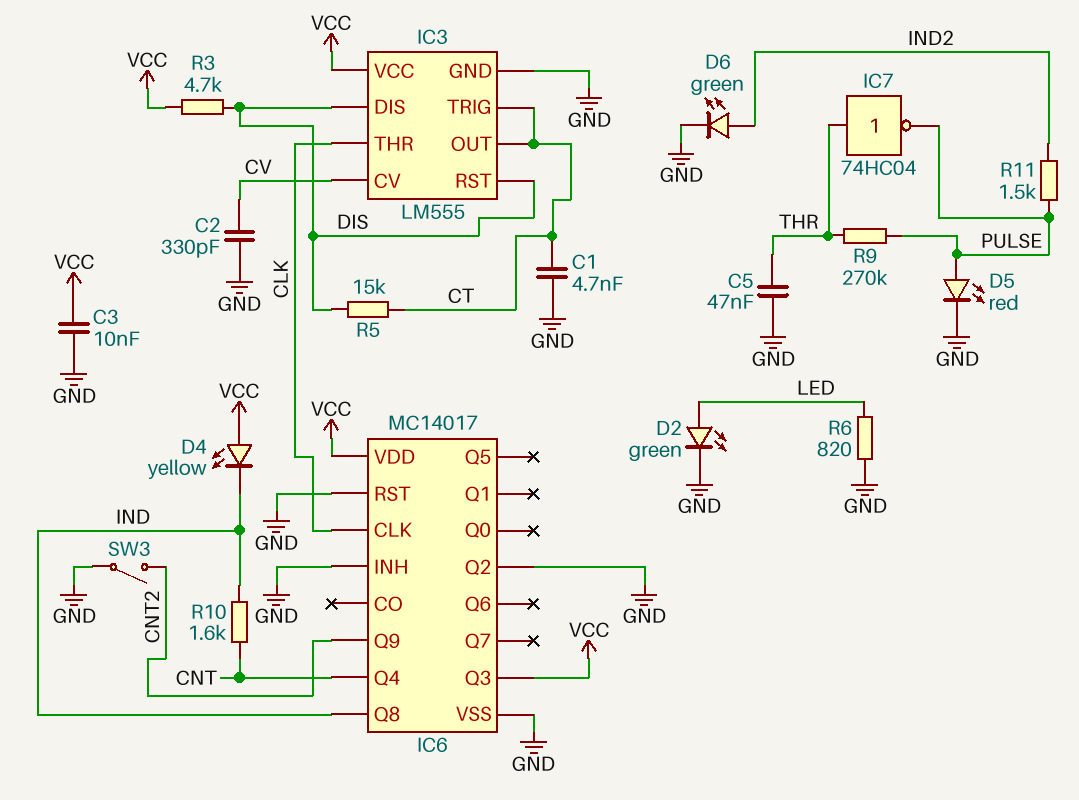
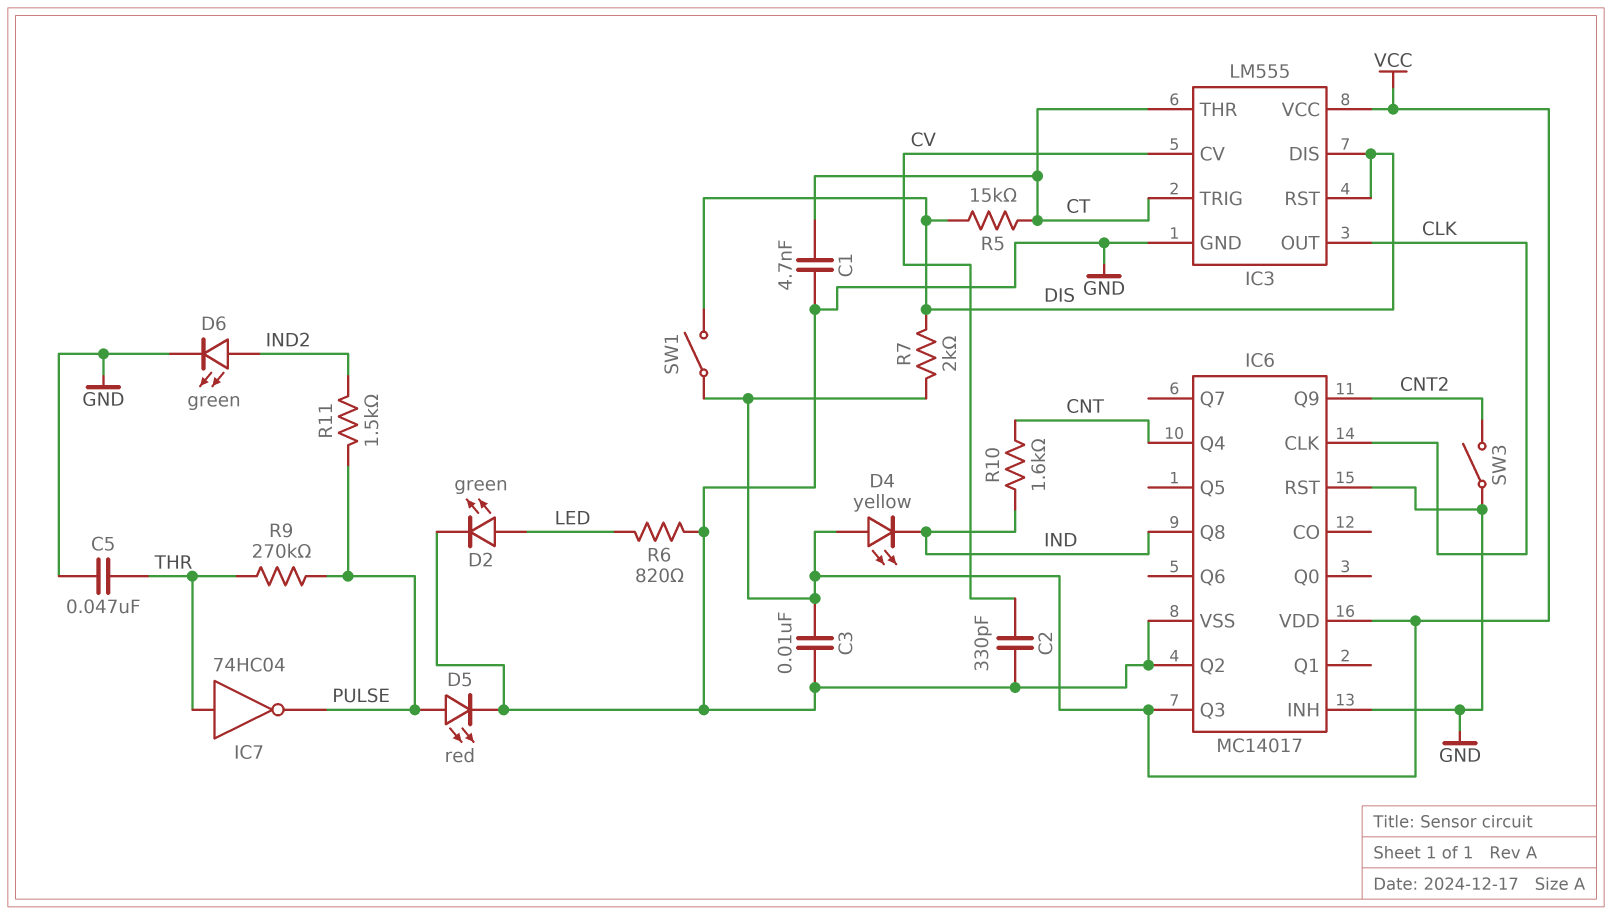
IC3 pin OUT: CT -> CLK
IC3 pin THR: CLK -> CT
R3: 4.7k (DIS, VCC) -> none
R7: none -> 2k (DIS, VCC)
SW1: none -> switch (DIS, VCC)

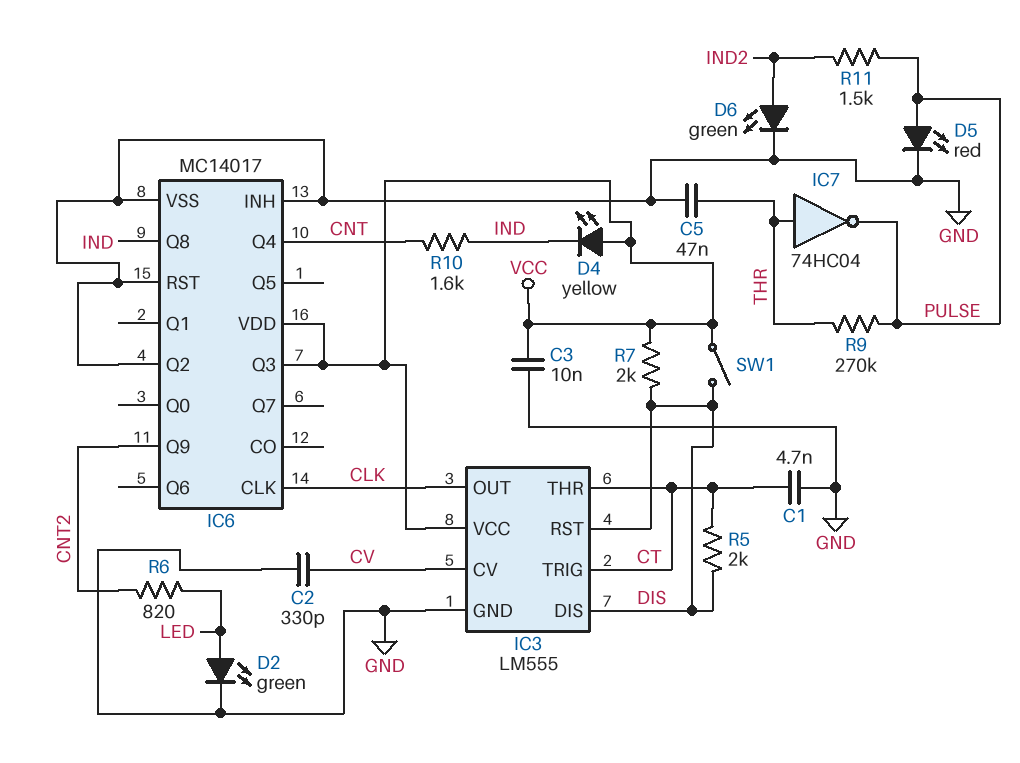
R5: 15k (CT, DIS) -> 2k (CT, DIS)
R6: 820 (GND, LED) -> 820 (CNT2, LED)
SW3: switch (CNT2, GND) -> none

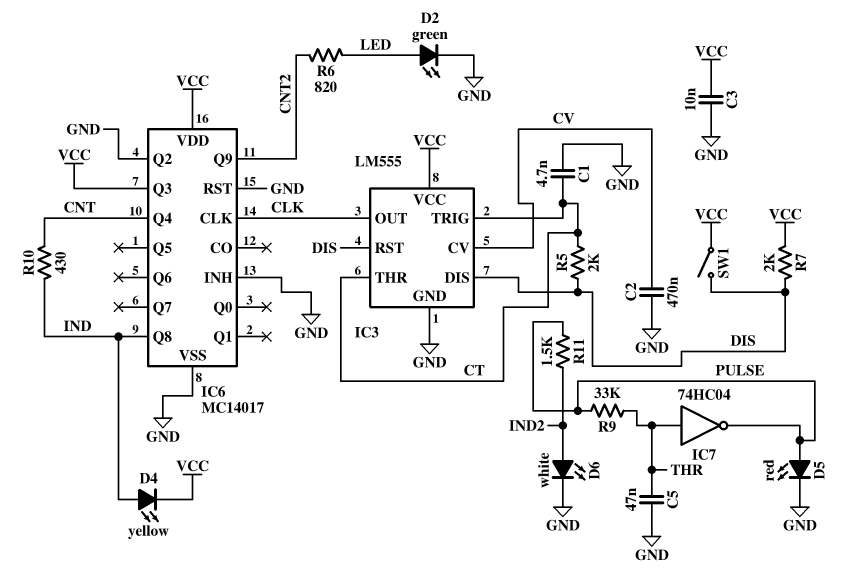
C2: 330pF (CV, GND) -> 470nF (CV, GND)
D4: LED yellow (A VCC, K IND) -> LED yellow (A IND, K VCC)
D6: LED green (A IND2, K GND) -> LED white (A IND2, K GND)
R9: 270k (PULSE, THR) -> 33k (PULSE, THR)
R10: 1.6k (CNT, IND) -> 430 (CNT, IND)

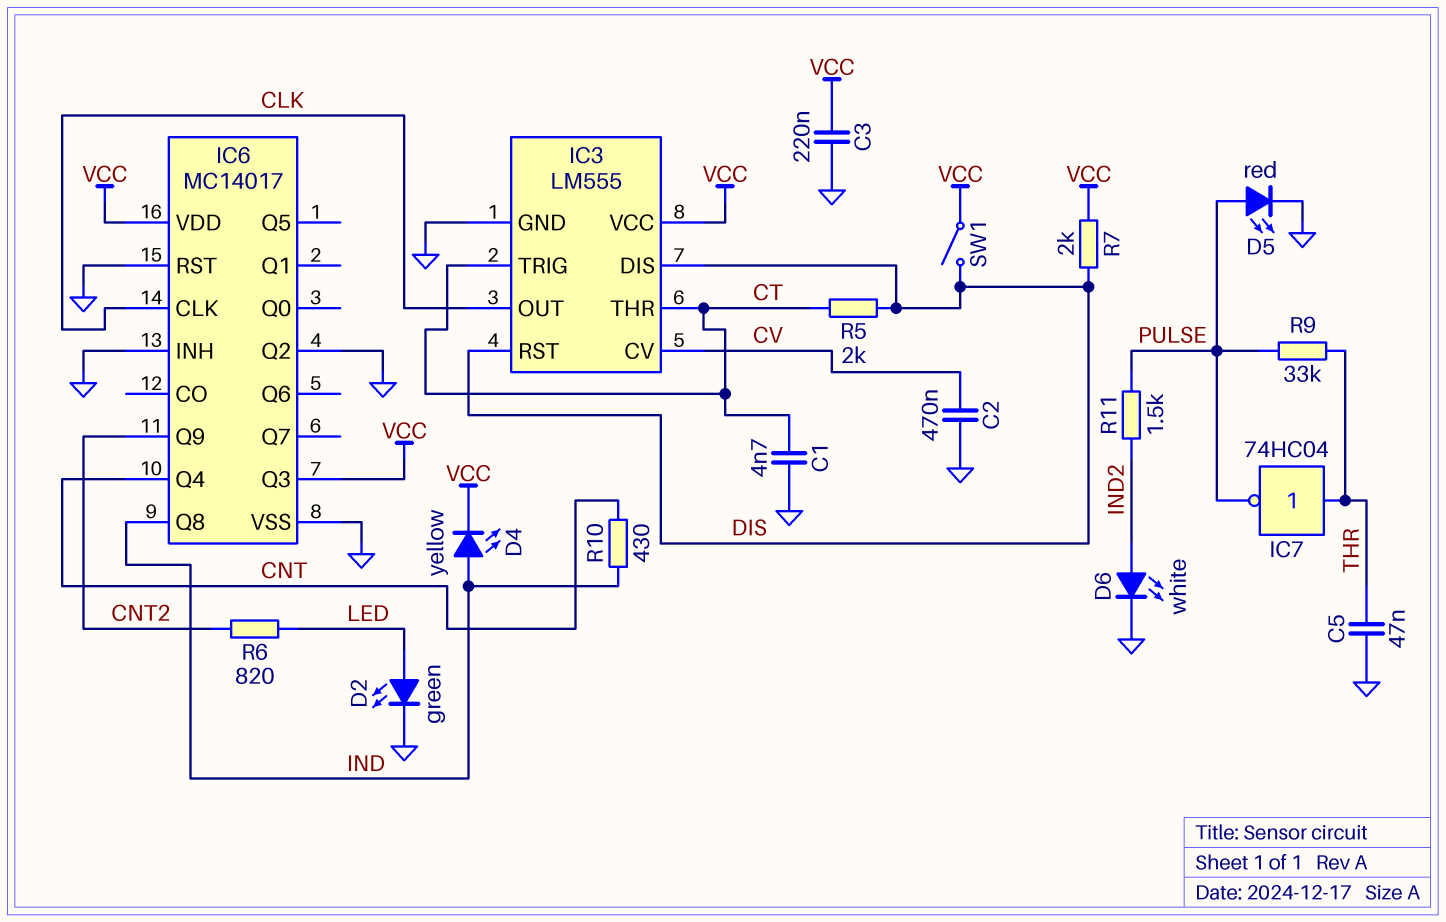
C3: 10nF (GND, VCC) -> 220nF (GND, VCC)

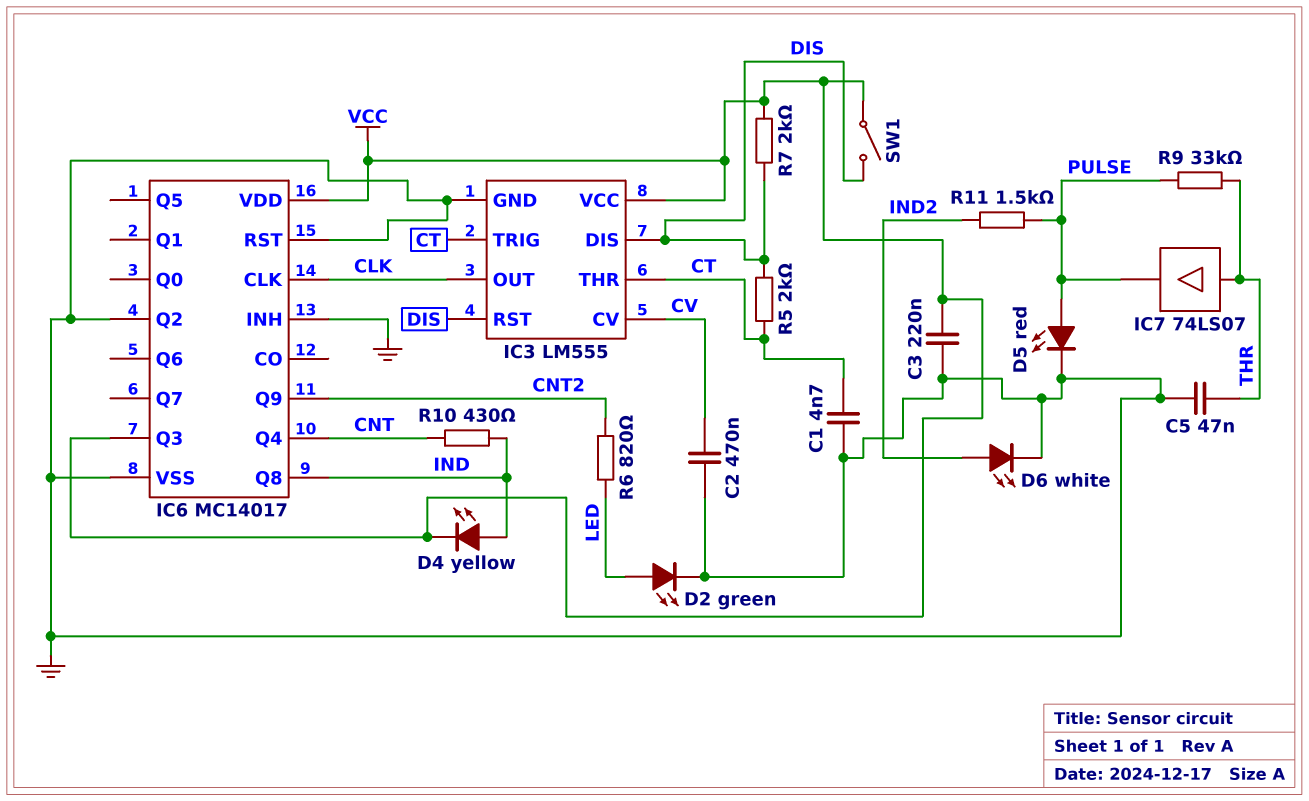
IC7: NOT 74HC04 (in THR, out PULSE) -> buffer 74LS07 (in THR, out PULSE)

